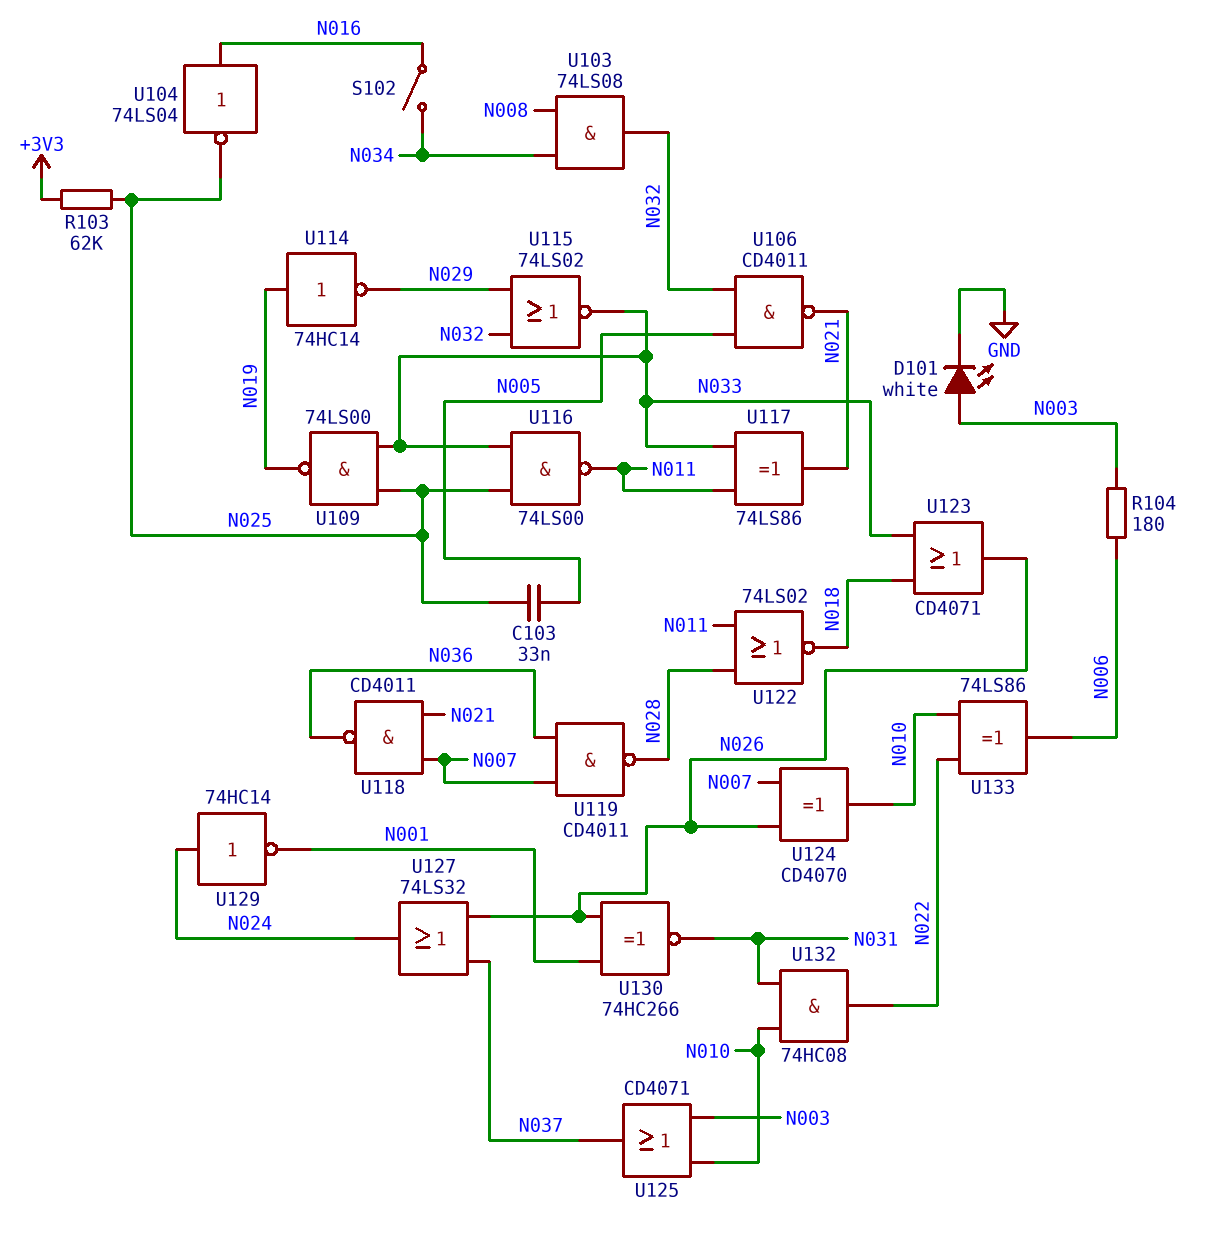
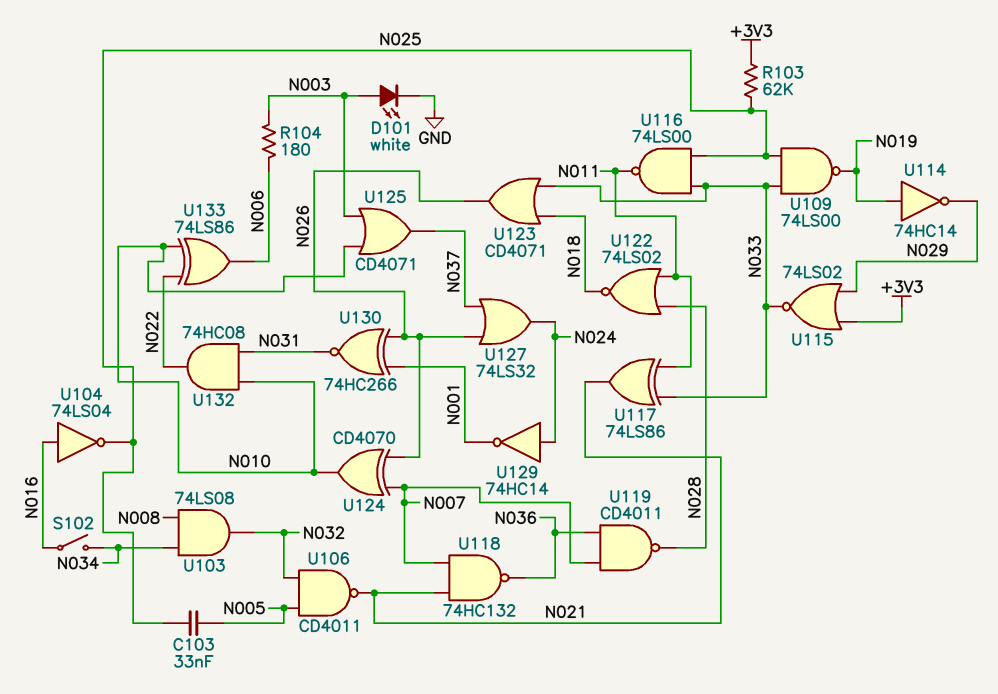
U115: NOR 74LS02 (in N029, in N032, out N033) -> NOR 74LS02 (in +3V3, in N029, out N033)
U118: NAND CD4011 (in N007, in N021, out N036) -> NAND 74HC132 (in N007, in N021, out N036)

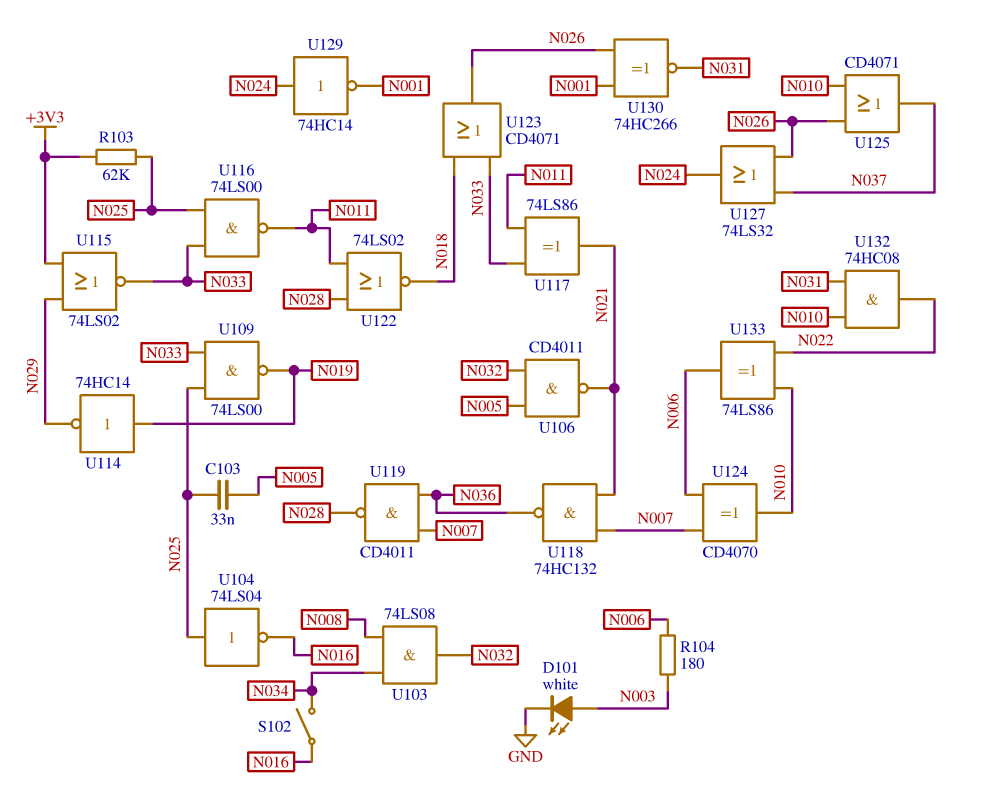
U104: NOT 74LS04 (in N016, out N025) -> NOT 74LS04 (in N025, out N016)
U124: XOR CD4070 (in N007, in N026, out N010) -> XOR CD4070 (in N006, in N007, out N010)
U125: OR CD4071 (in N003, in N010, out N037) -> OR CD4071 (in N010, in N026, out N037)

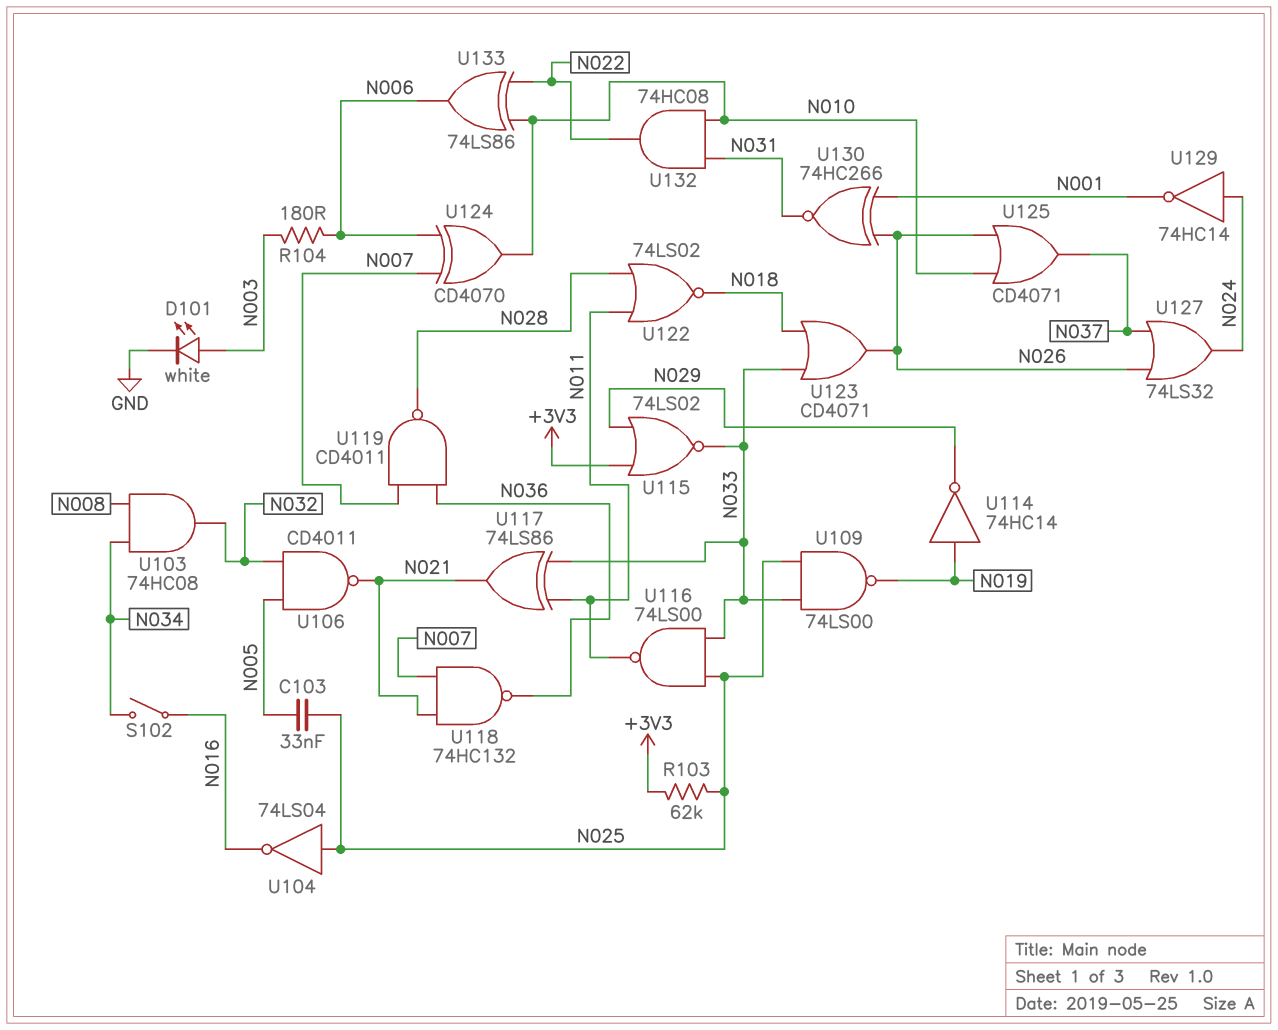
U103: AND 74LS08 (in N008, in N034, out N032) -> AND 74HC08 (in N008, in N034, out N032)

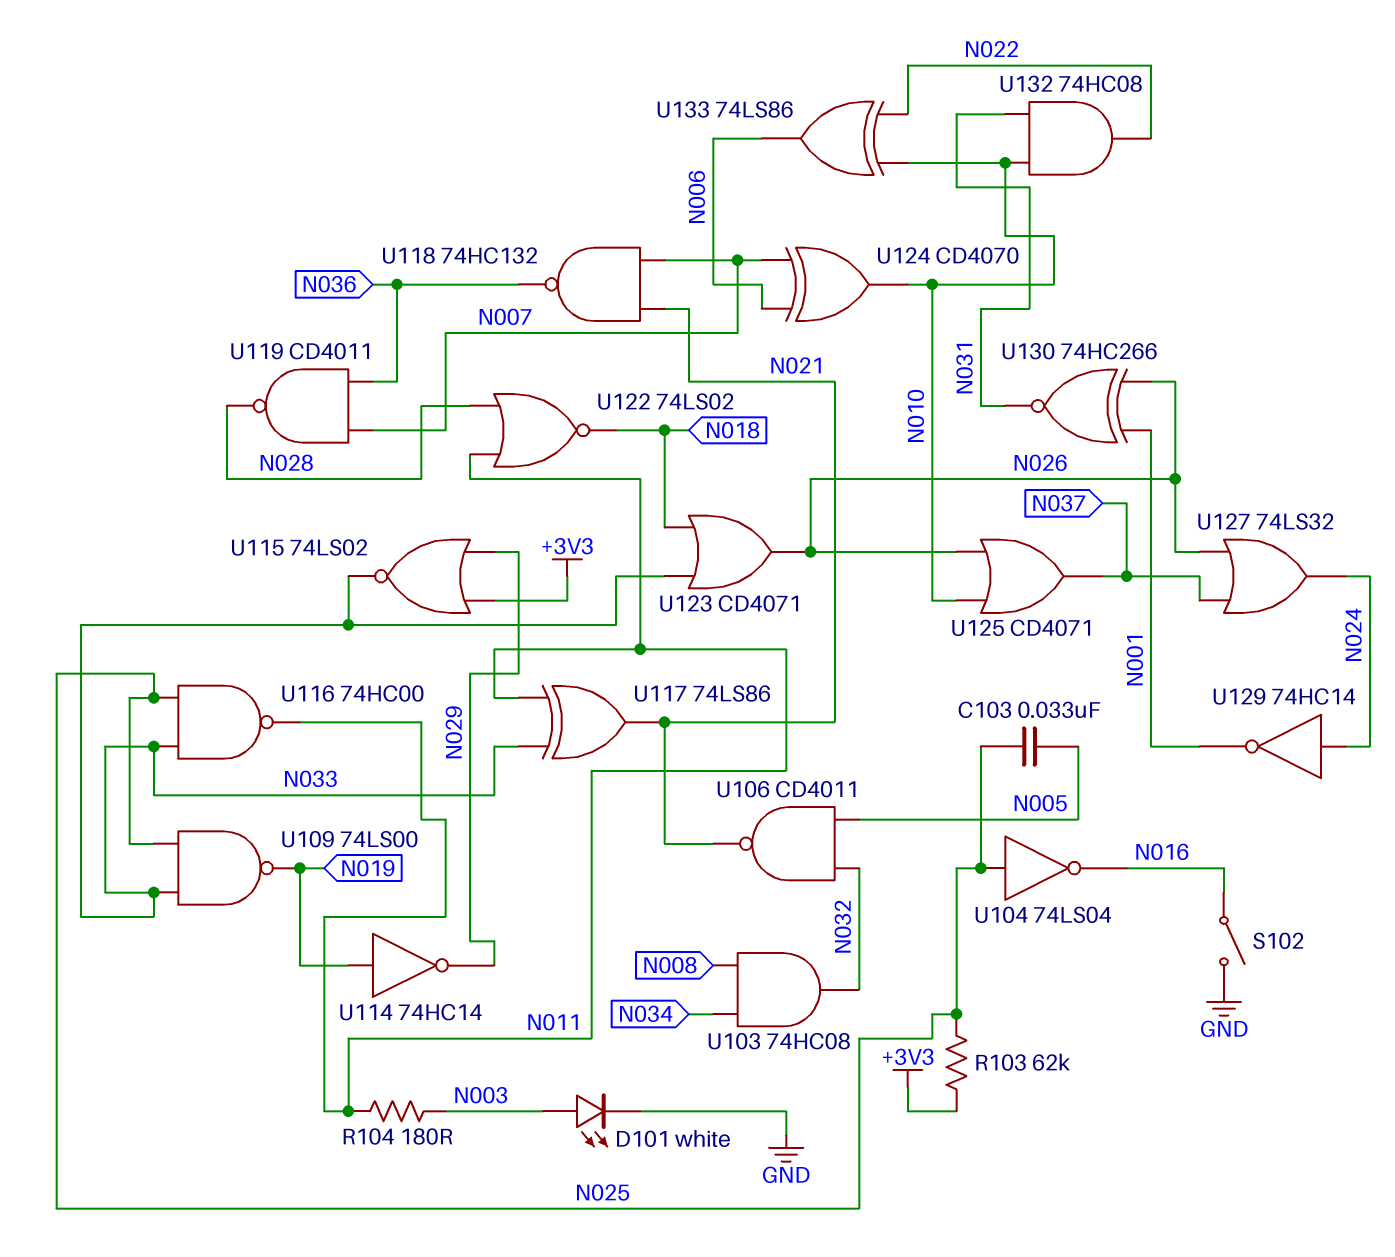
R104: 180 (N003, N006) -> 180 (N003, N011)
S102: switch (N016, N034) -> switch (GND, N016)
U116: NAND 74LS00 (in N025, in N033, out N011) -> NAND 74HC00 (in N025, in N033, out N011)

